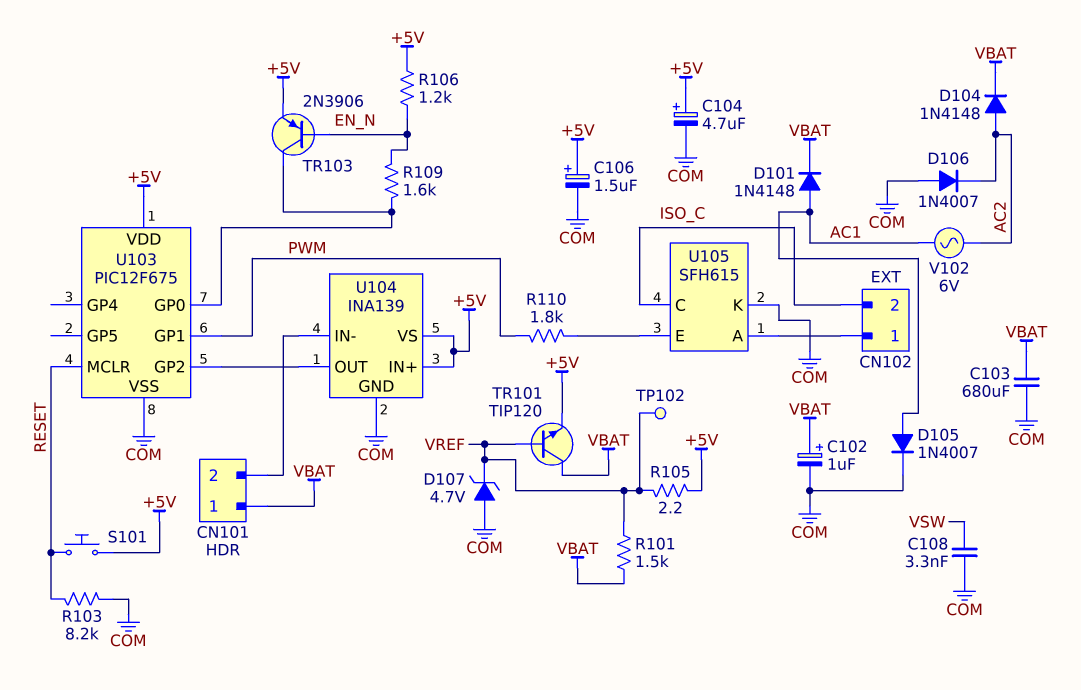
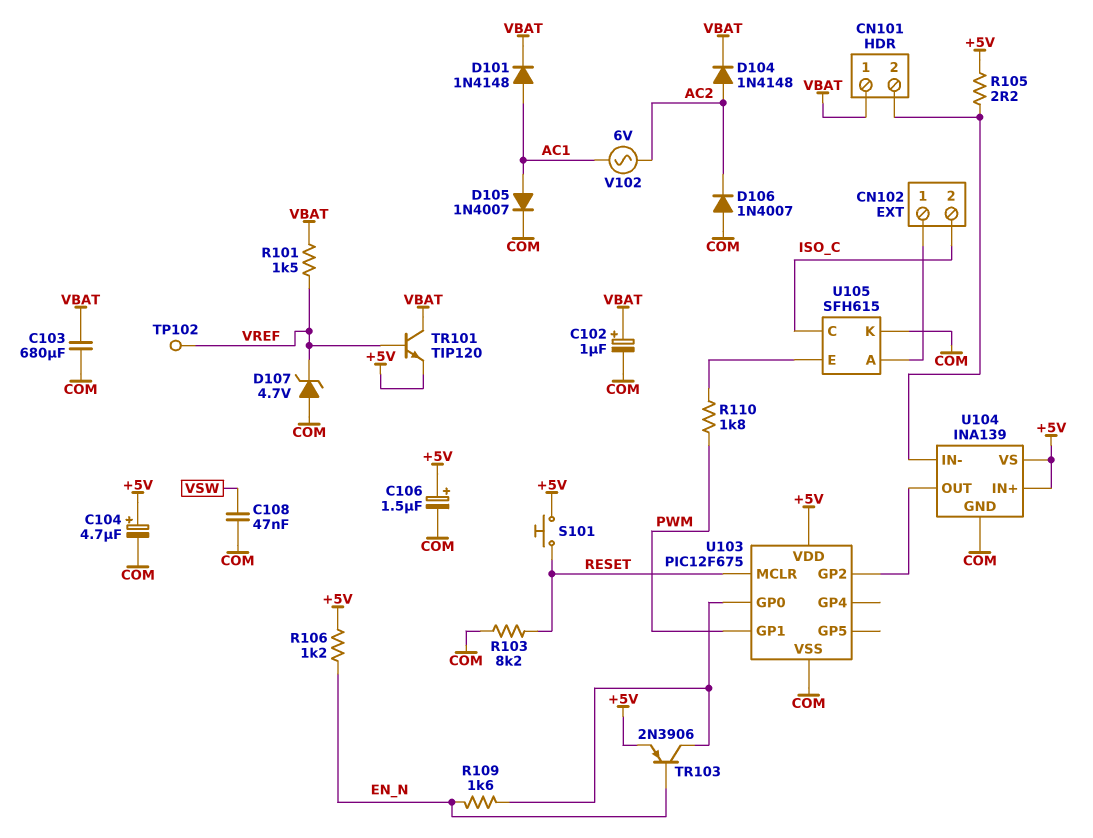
C108: 3.3nF (COM, VSW) -> 47nF (COM, VSW)
R105: 2.2 (+5V, VREF) -> 2.2 (+5V, CN101/2)

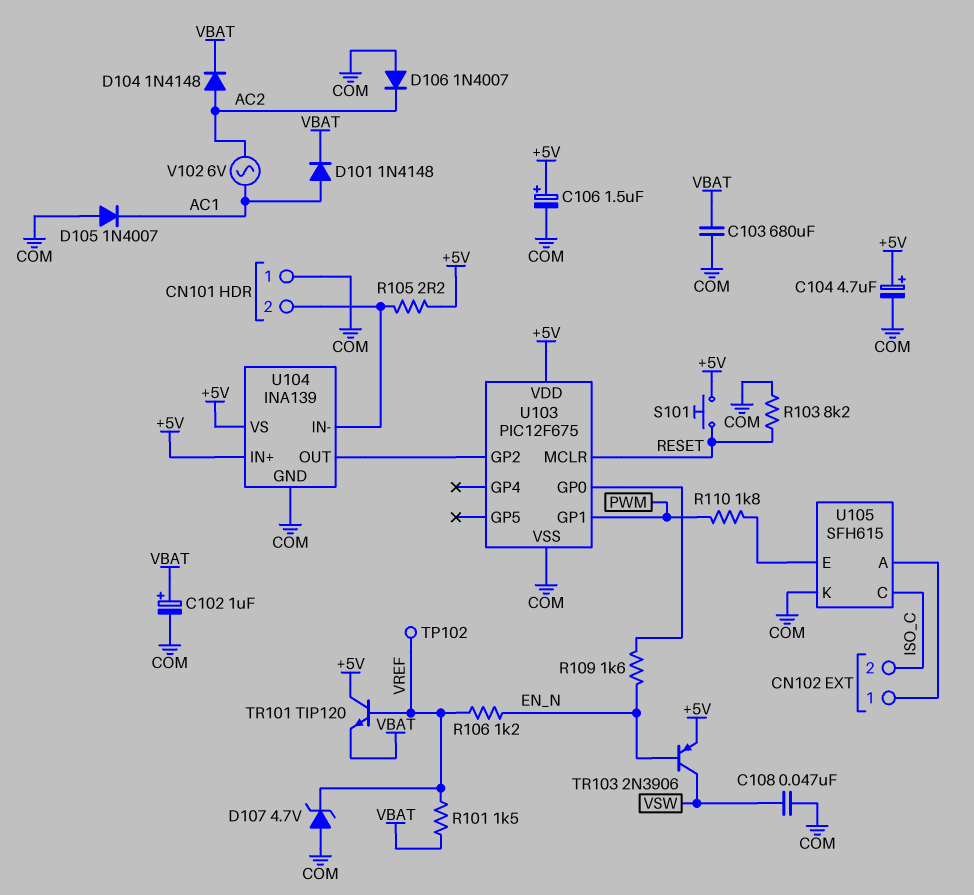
CN101 pin 1: VBAT -> COM
D105: diode 1N4007 (A AC1, K COM) -> diode 1N4007 (A COM, K AC1)
R106: 1.2k (+5V, EN_N) -> 1.2k (EN_N, VREF)
TR101: NPN TIP120 (B VREF, C VBAT, E +5V) -> NPN TIP120 (B VREF, C +5V, E VBAT)
TR103: PNP 2N3906 (B EN_N, C U103/GP0, E +5V) -> PNP 2N3906 (B EN_N, C VSW, E +5V)

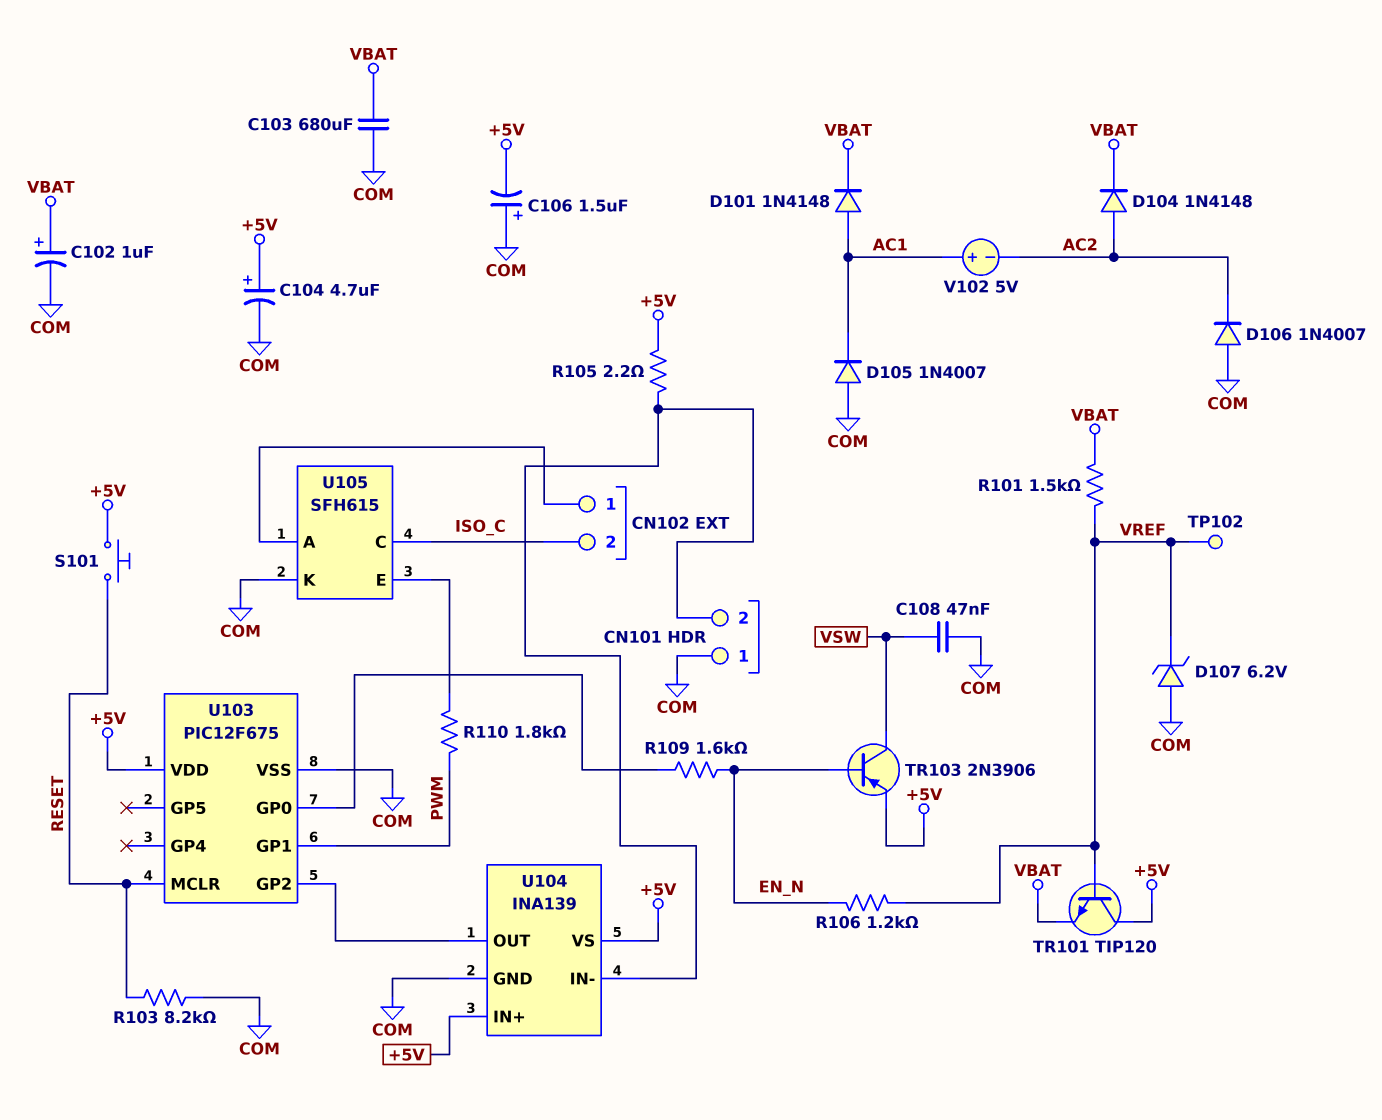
C106: 1.5uF (plus +5V, minus COM) -> 1.5uF (plus COM, minus +5V)
D107: zener 4.7V (A COM, K VREF) -> zener 6.2V (A COM, K VREF)
V102: AC 6V (AC1, AC2) -> 5V (plus AC1, minus AC2)

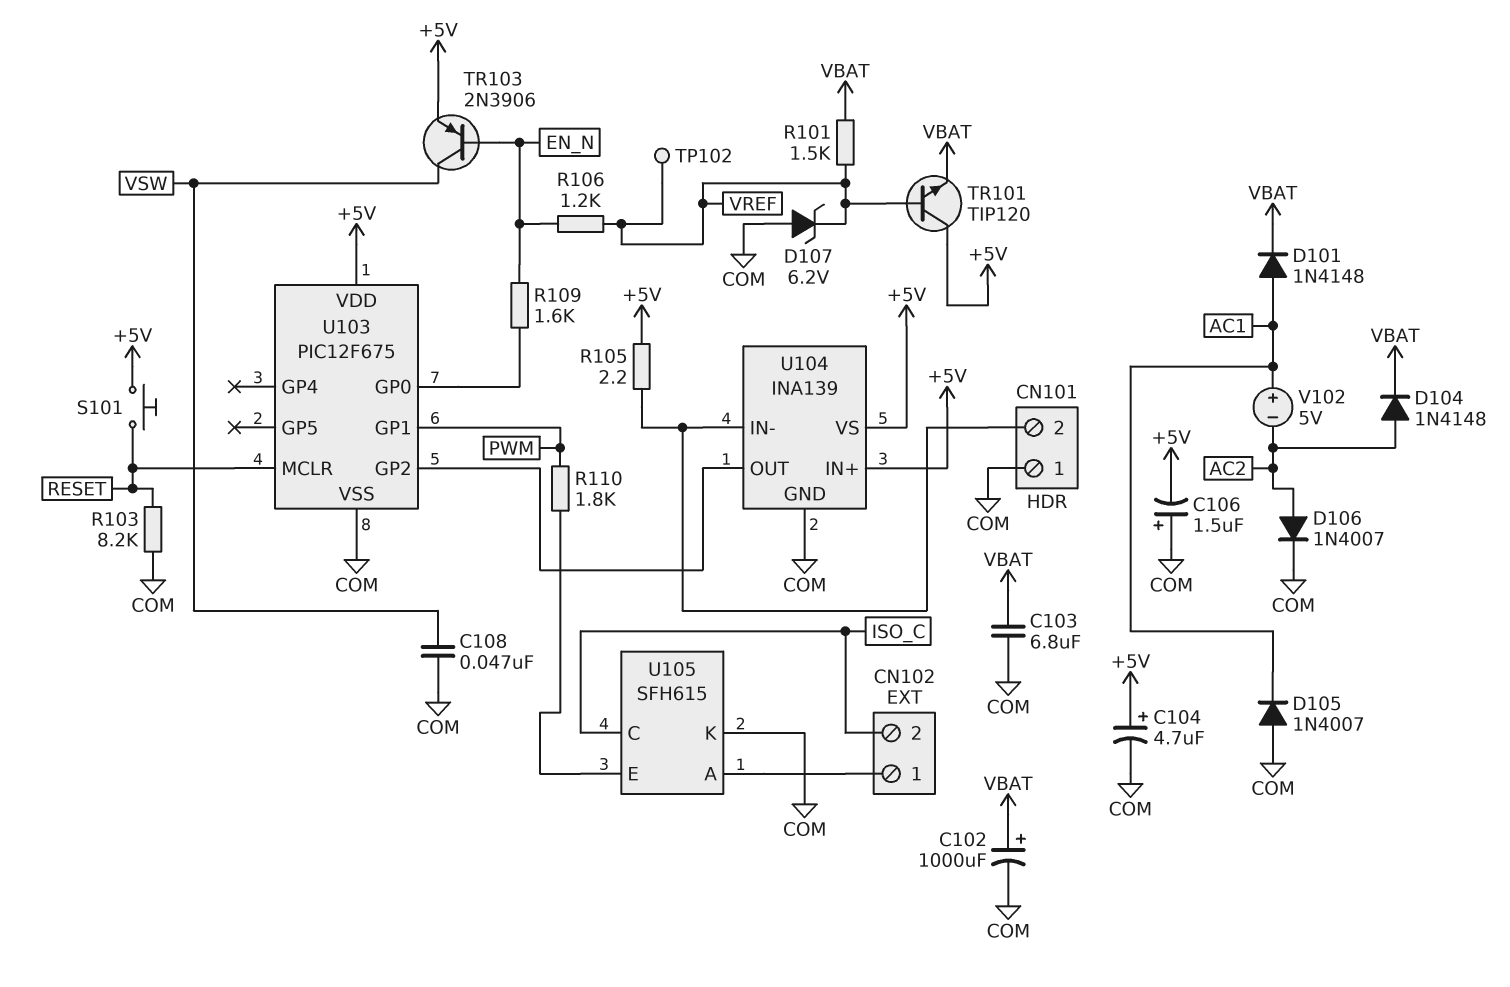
C102: 1uF (plus VBAT, minus COM) -> 1000uF (plus VBAT, minus COM)
C103: 680uF (COM, VBAT) -> 6.8uF (COM, VBAT)
D106: diode 1N4007 (A COM, K AC2) -> diode 1N4007 (A AC2, K COM)

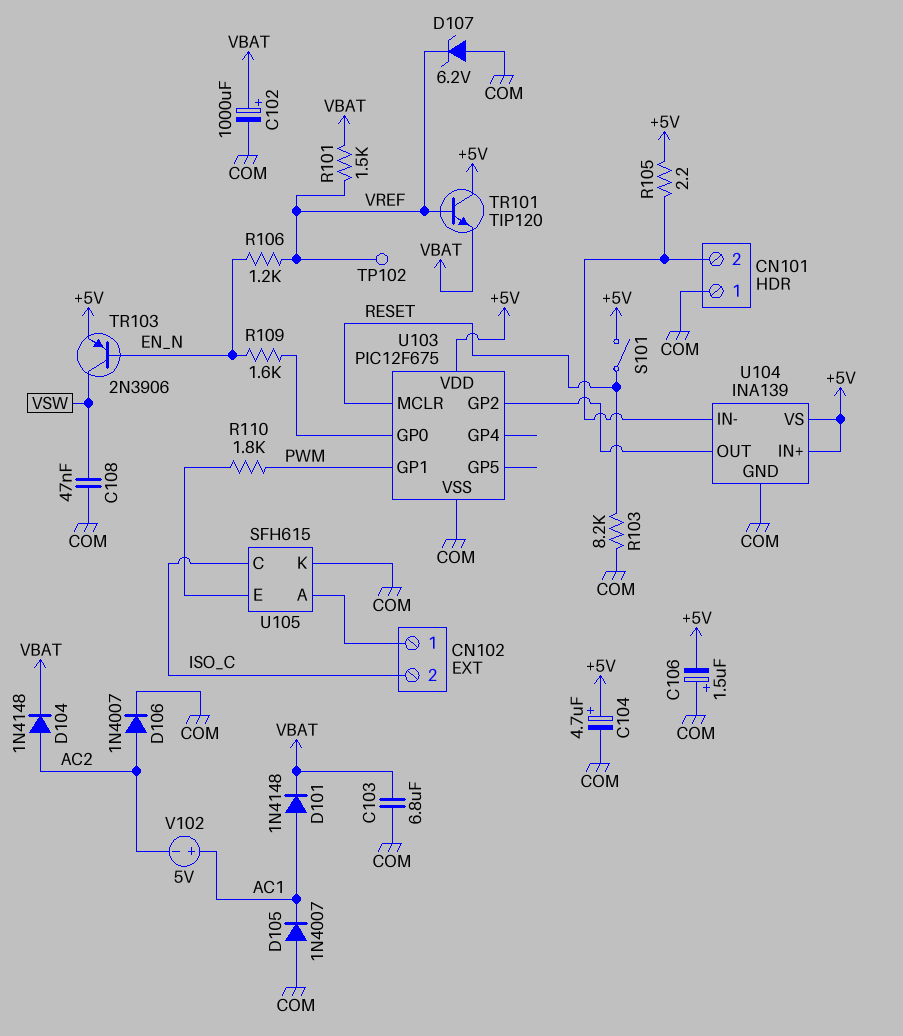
S101: button (+5V, RESET) -> switch (+5V, RESET)

